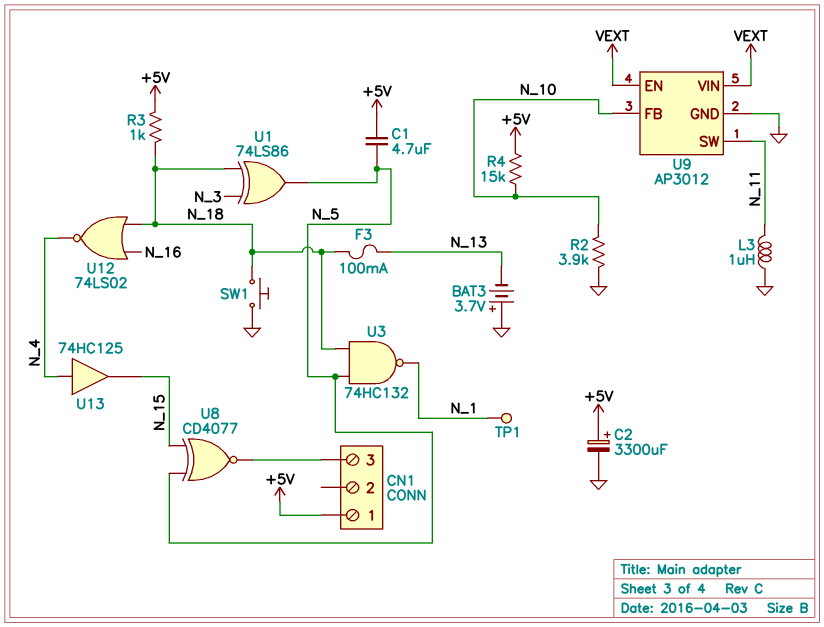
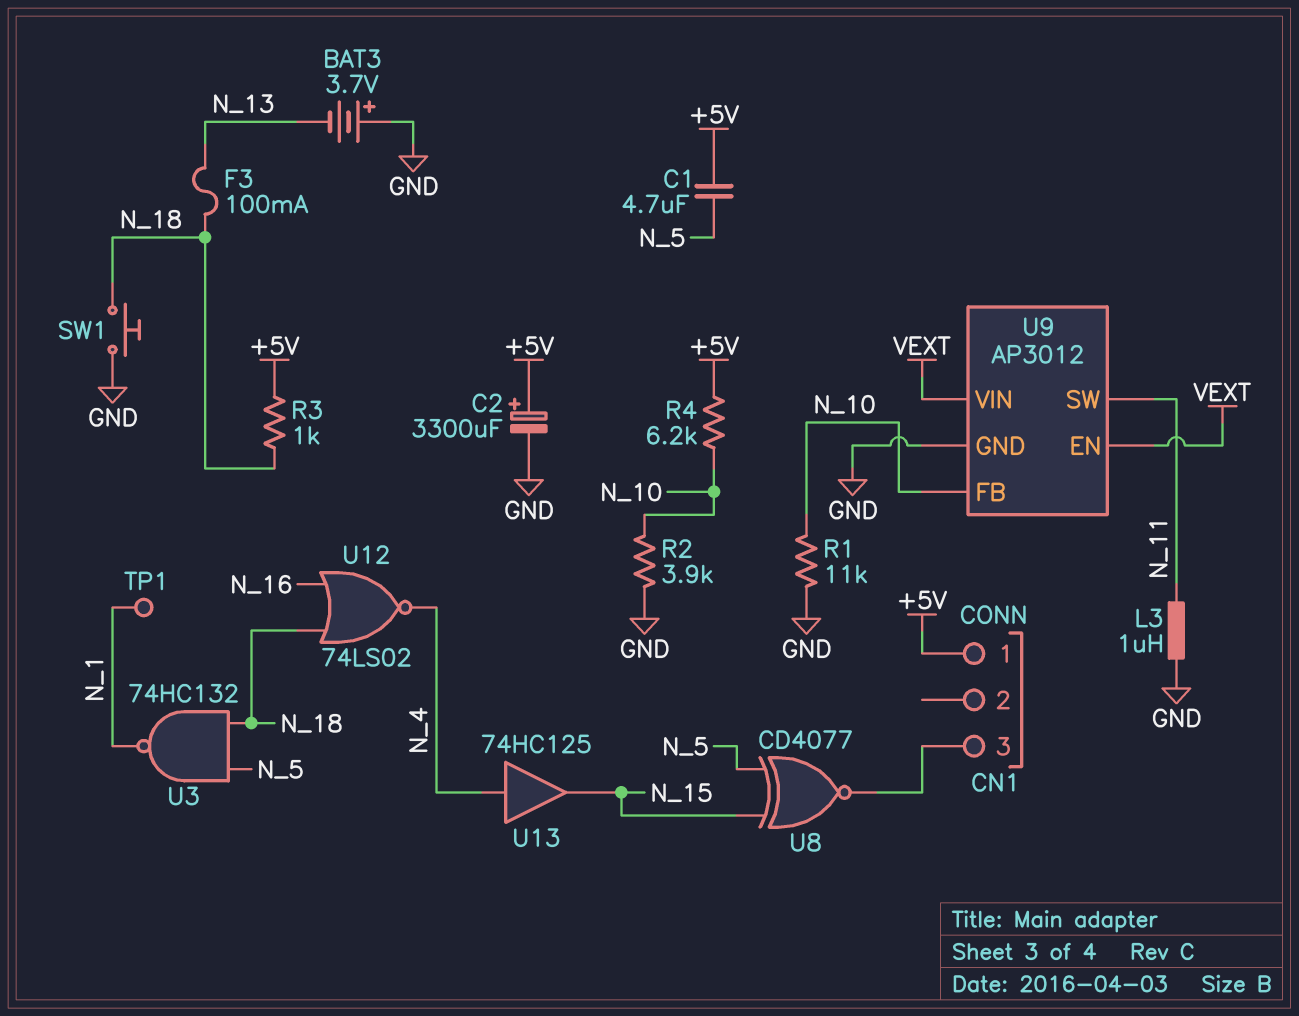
R1: none -> 11k (GND, N_10)
R4: 15k (+5V, N_10) -> 6.2k (+5V, N_10)
U1: XOR 74LS86 (in N_3, in N_18, out N_5) -> none

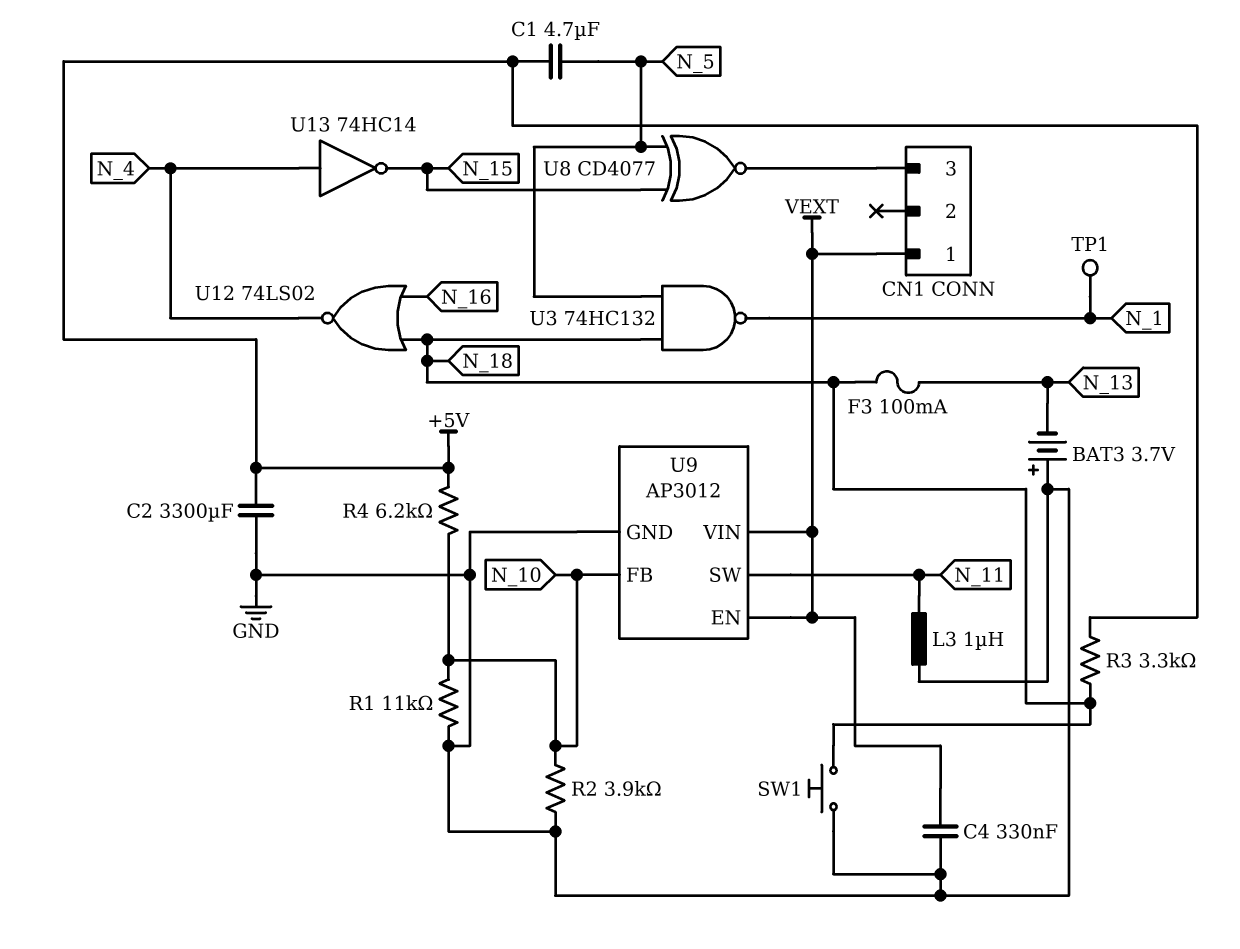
C2: 3300uF (plus +5V, minus GND) -> 3300uF (+5V, GND)
C4: none -> 330nF (GND, VEXT)
CN1 pin 1: +5V -> VEXT
R3: 1k (+5V, N_18) -> 3.3k (+5V, N_18)
U13: buffer 74HC125 (in N_4, out N_15) -> NOT 74HC14 (in N_4, out N_15)

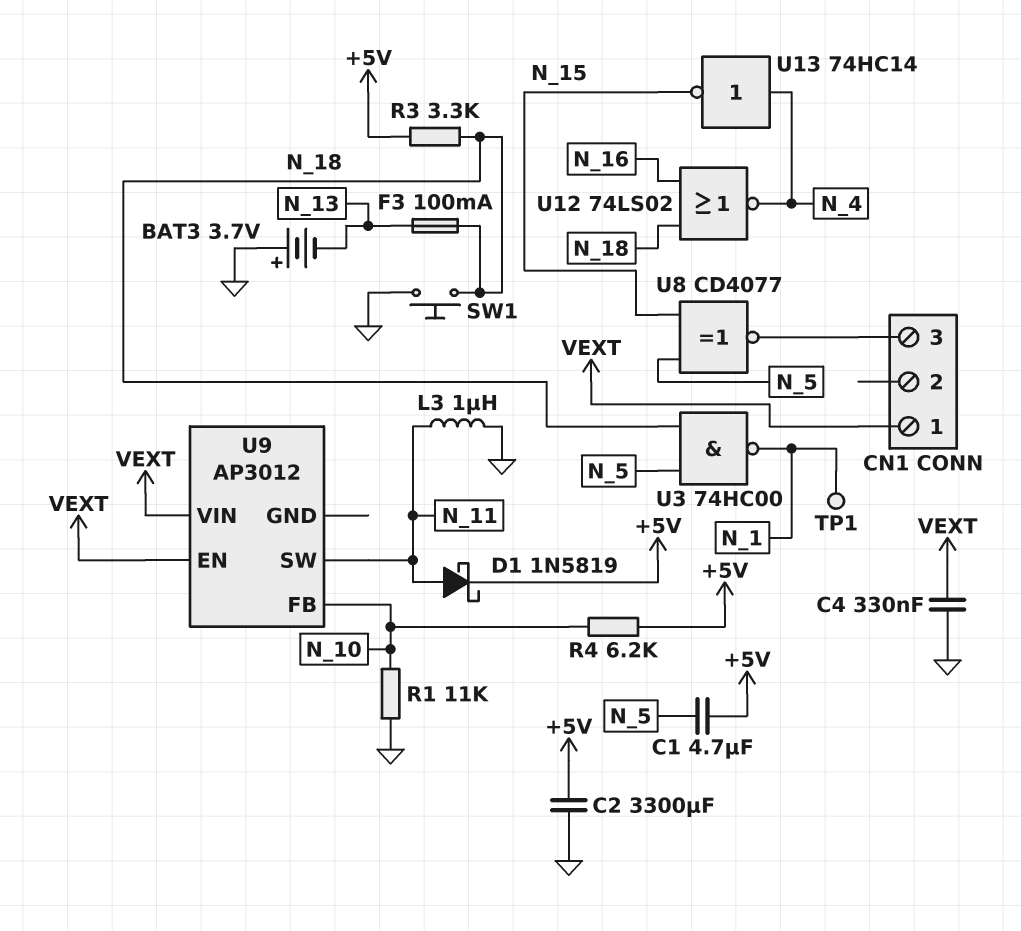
D1: none -> schottky 1N5819 (A N_11, K +5V)
R2: 3.9k (GND, N_10) -> none
U3: NAND 74HC132 (in N_5, in N_18, out N_1) -> NAND 74HC00 (in N_5, in N_18, out N_1)
U9 pin GND: GND -> none

